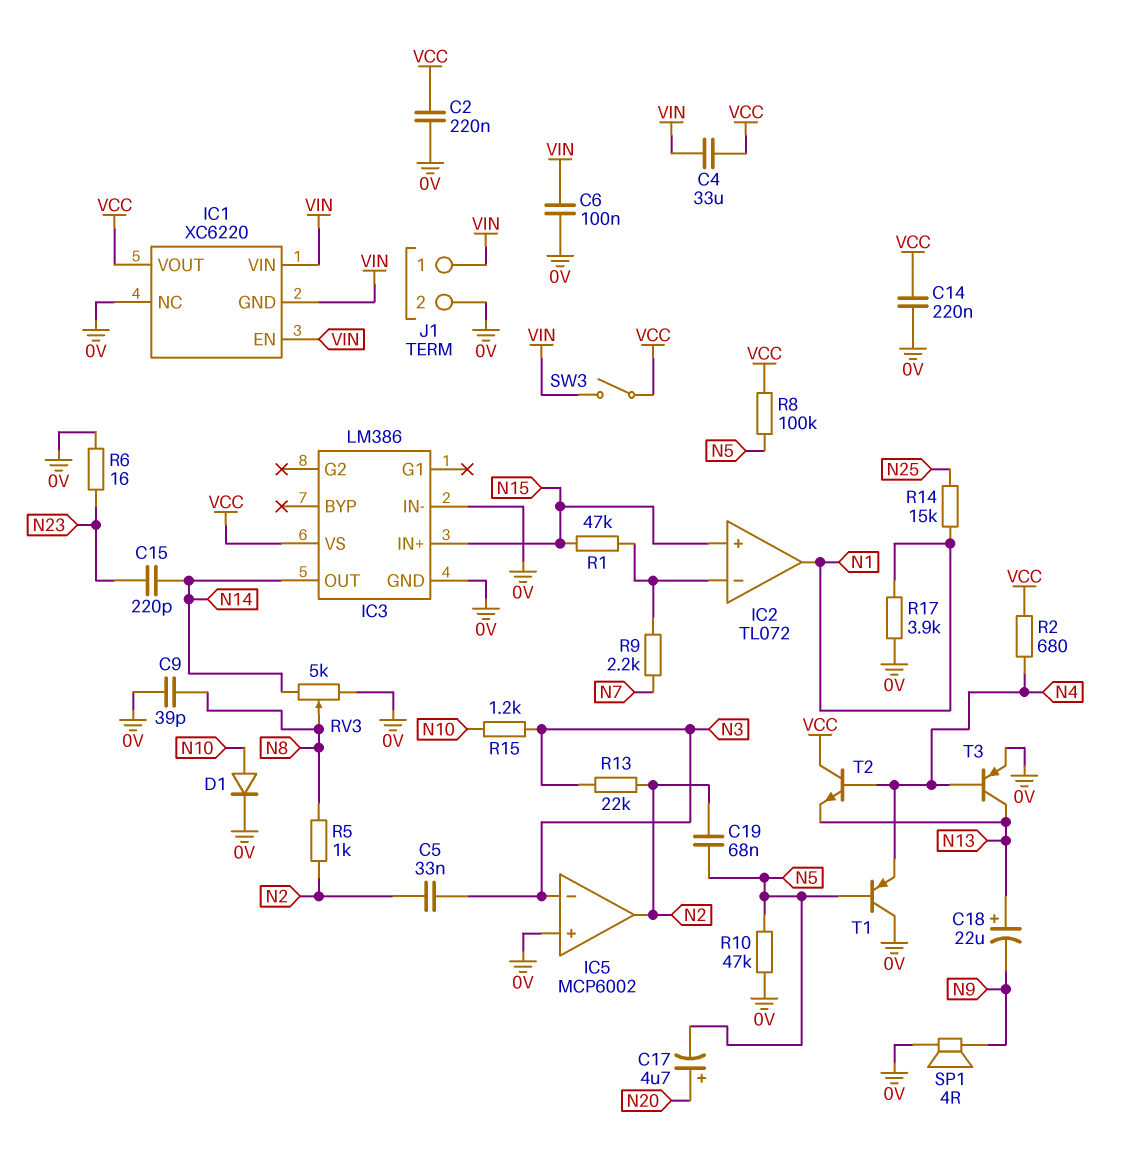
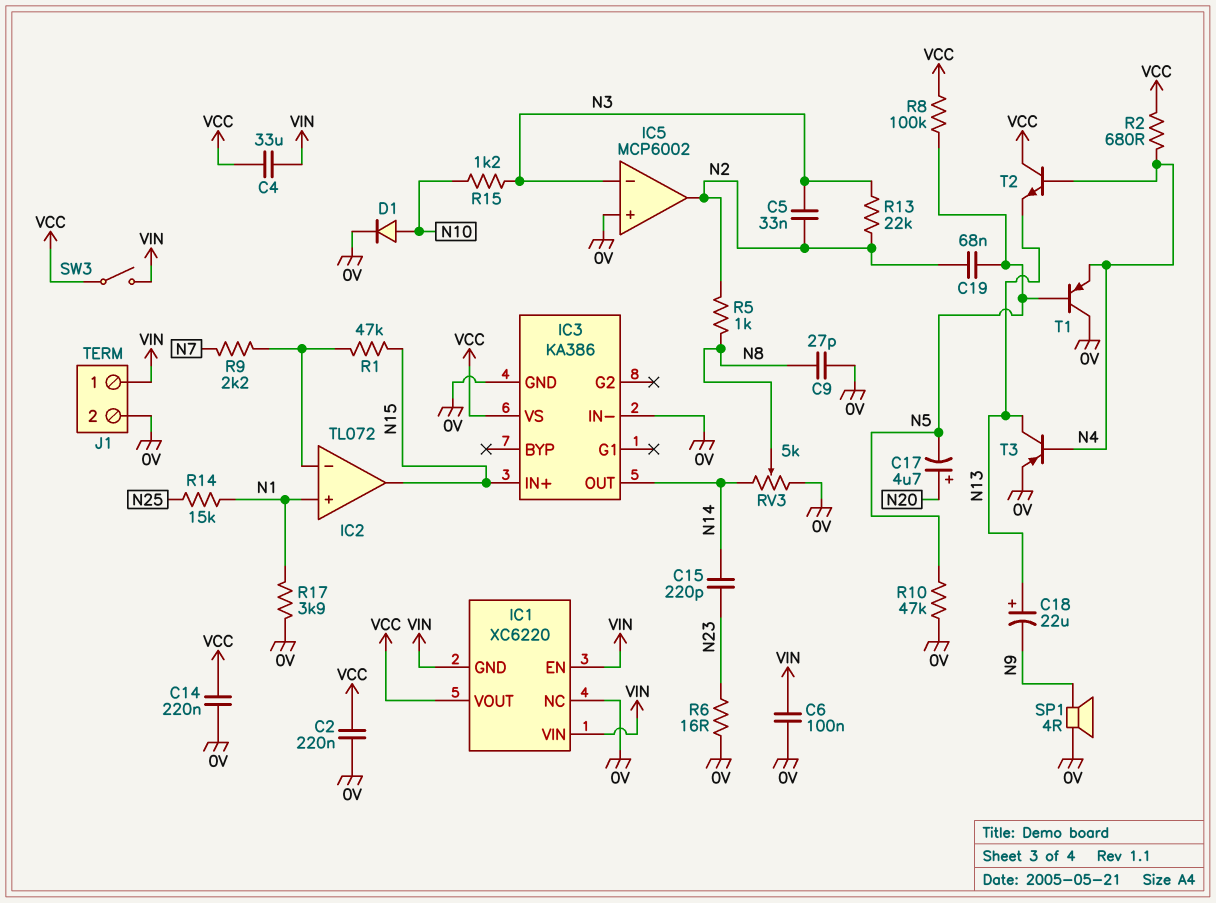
C9: 39pF (0V, N8) -> 27pF (0V, N8)
IC2 pin in+: N15 -> N1
IC2 pin out: N1 -> N15
IC3: LM386 -> KA386

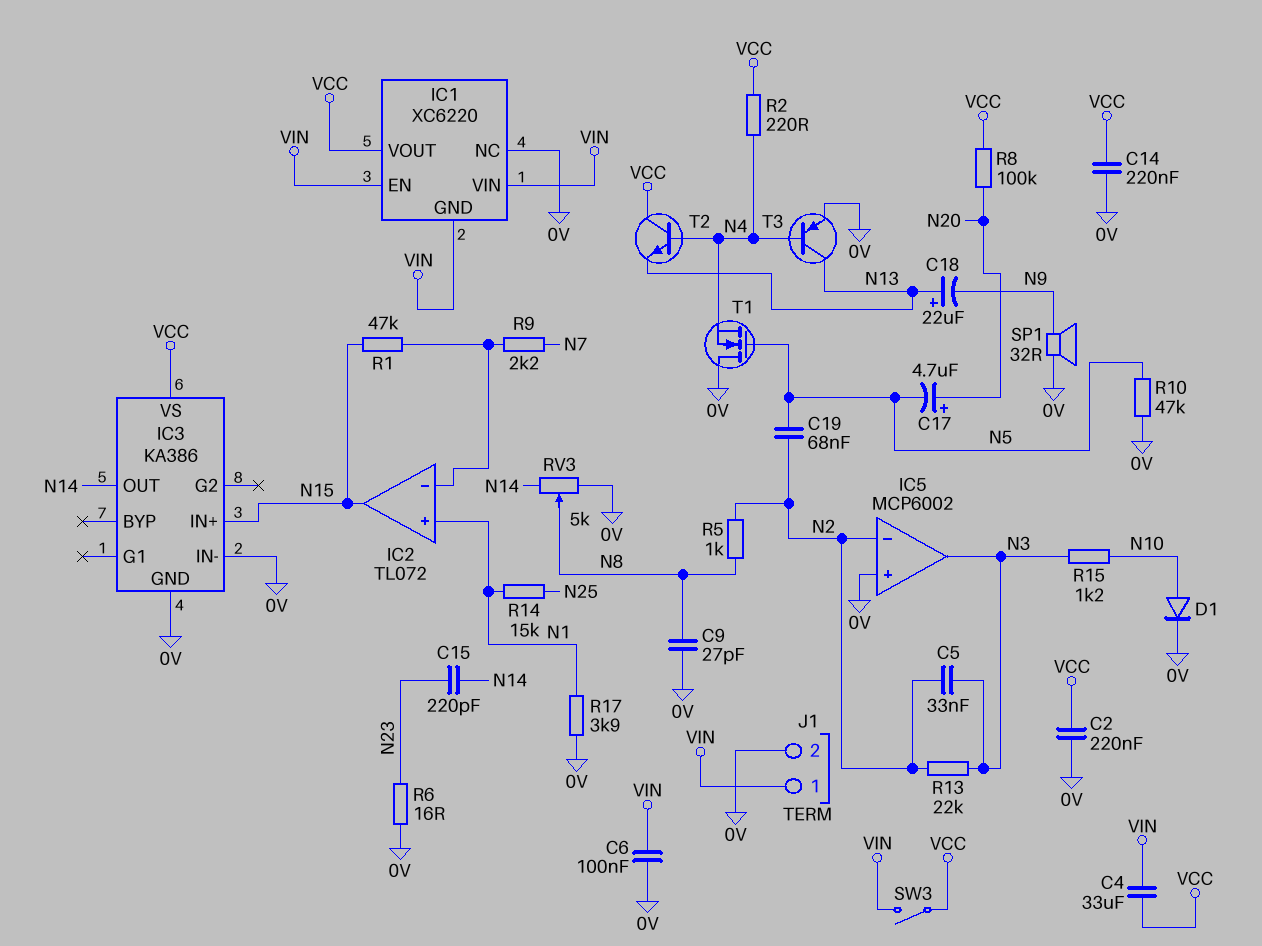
IC5 pin in-: N3 -> N2
IC5 pin out: N2 -> N3
R2: 680 (N4, VCC) -> 220 (N4, VCC)
R8: 100k (N5, VCC) -> 100k (N20, VCC)
SP1: speaker 4R (0V, N9) -> speaker 32R (0V, N9)
T1: PNP (B N5, C 0V, E N4) -> NMOS (G N5, D 0V, S N4)

